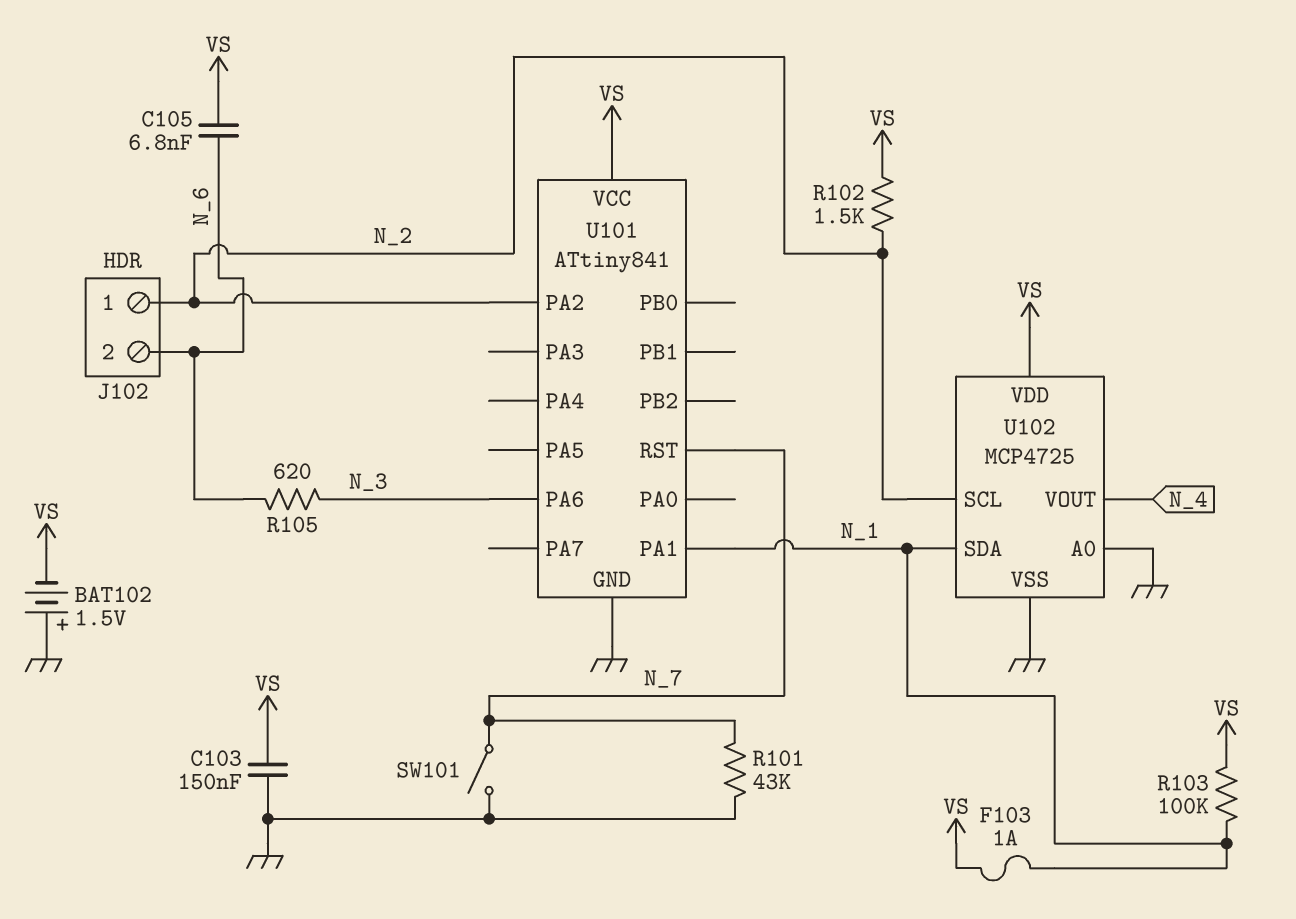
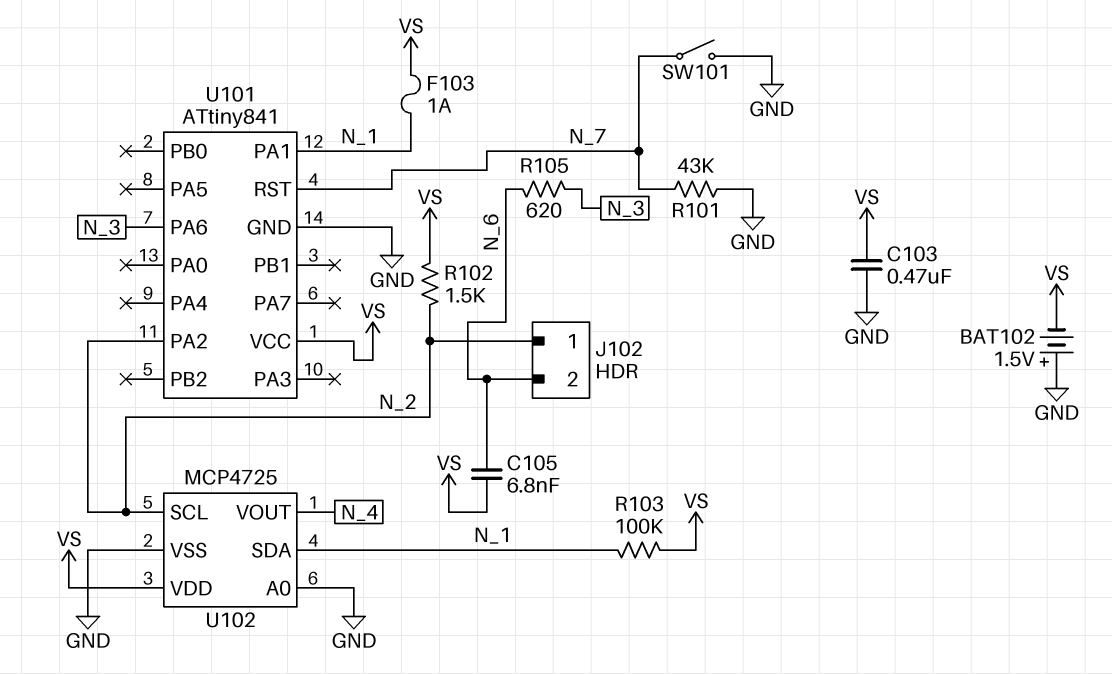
C103: 150nF (GND, VS) -> 470nF (GND, VS)

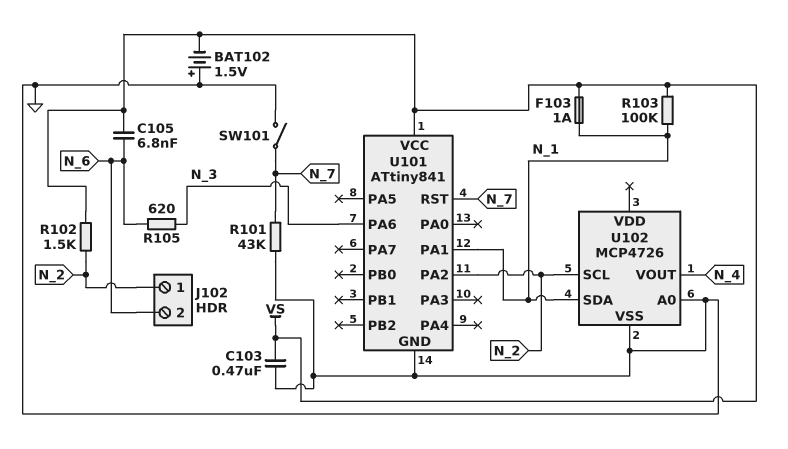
U102: MCP4725 -> MCP4726
U102 pin VDD: VS -> none

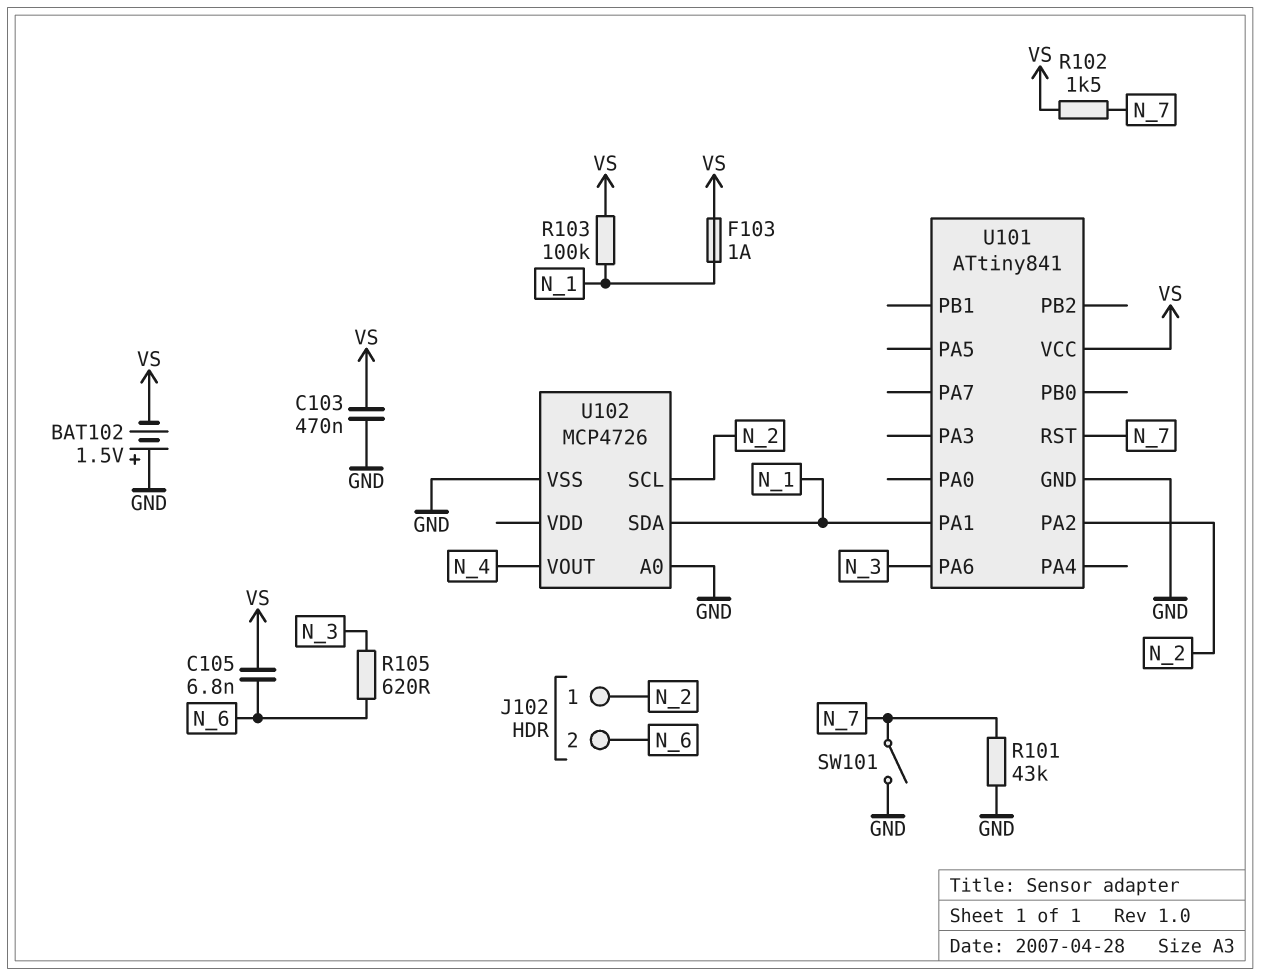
R102: 1.5k (N_2, VS) -> 1.5k (N_7, VS)

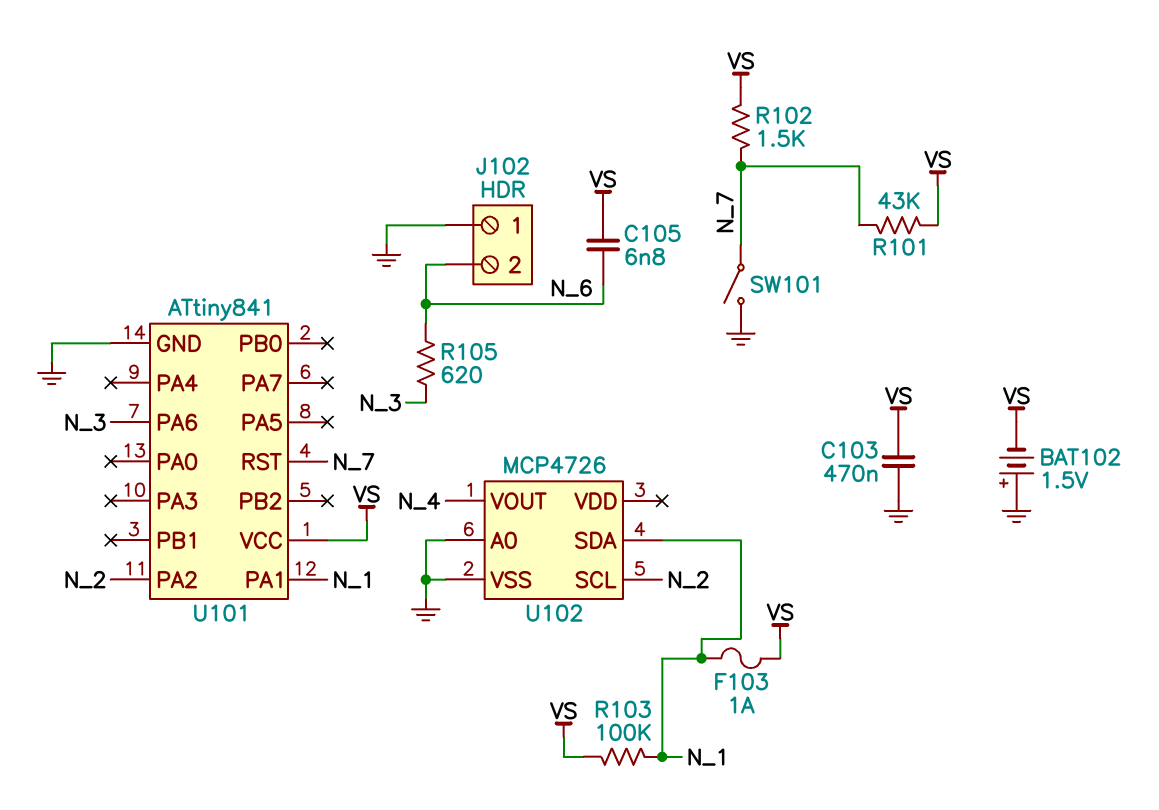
J102 pin 1: N_2 -> GND
R101: 43k (GND, N_7) -> 43k (N_7, VS)

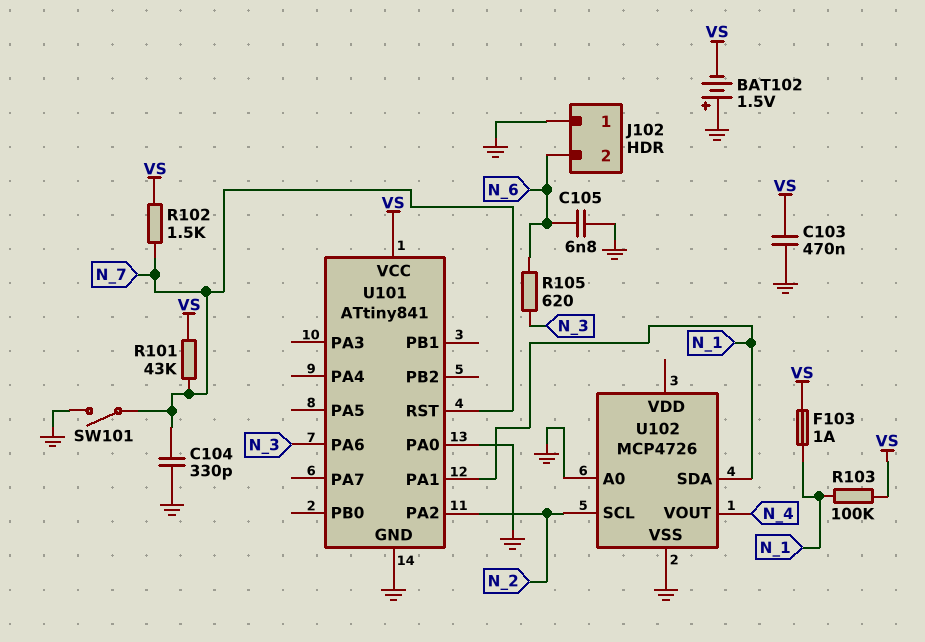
C104: none -> 330pF (GND, N_7)
C105: 6.8nF (N_6, VS) -> 6.8nF (GND, N_6)
U101 pin PA0: none -> GND

